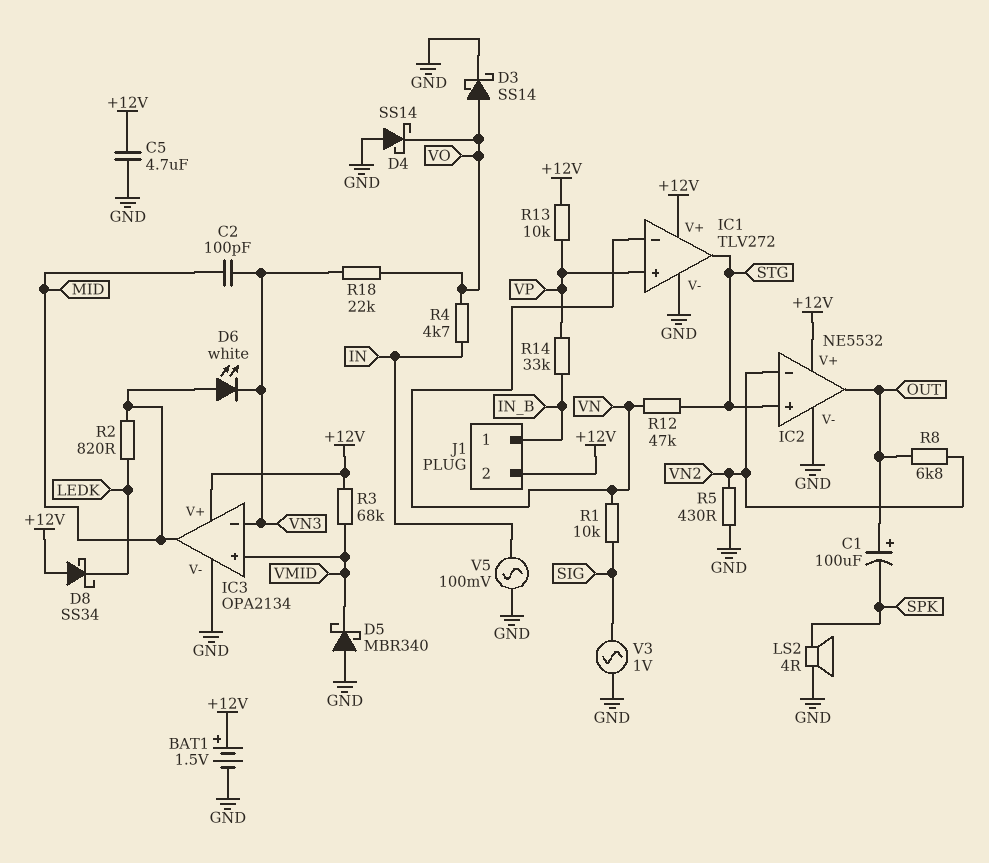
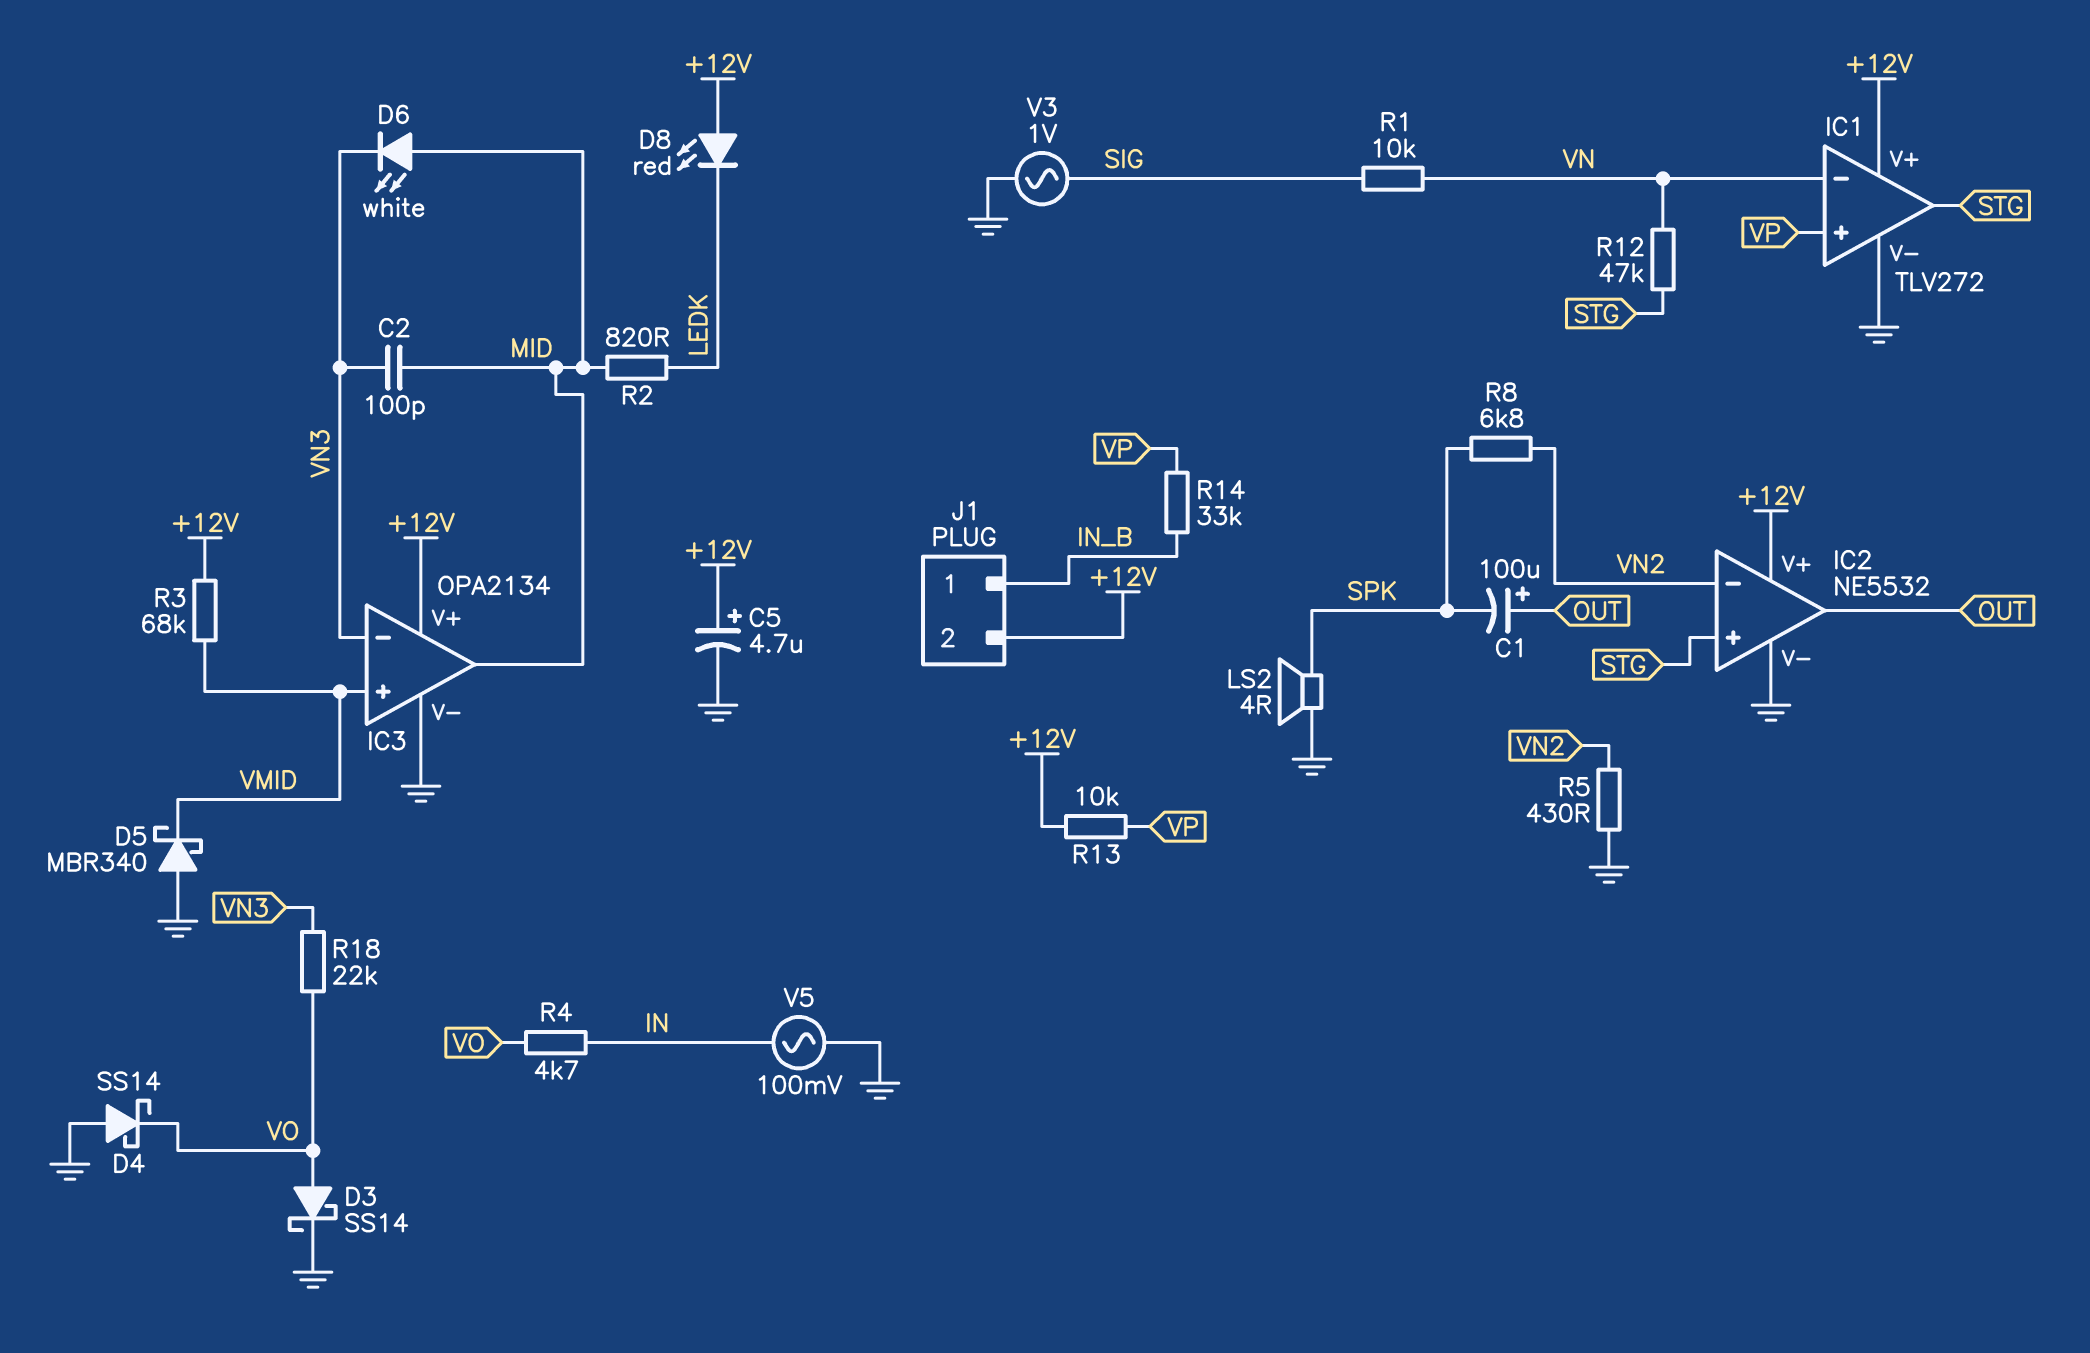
BAT1: 1.5V (plus +12V, minus GND) -> none
C5: 4.7uF (+12V, GND) -> 4.7uF (plus +12V, minus GND)
D8: schottky SS34 (A +12V, K LEDK) -> LED red (A +12V, K LEDK)
R8: 6.8k (OUT, VN2) -> 6.8k (SPK, VN2)

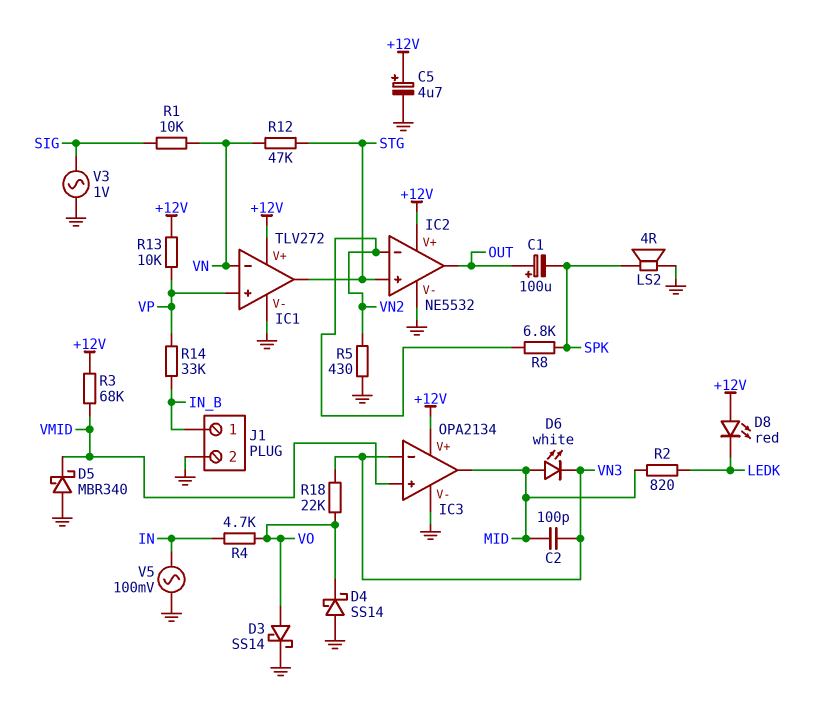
J1 pin 2: +12V -> GND

